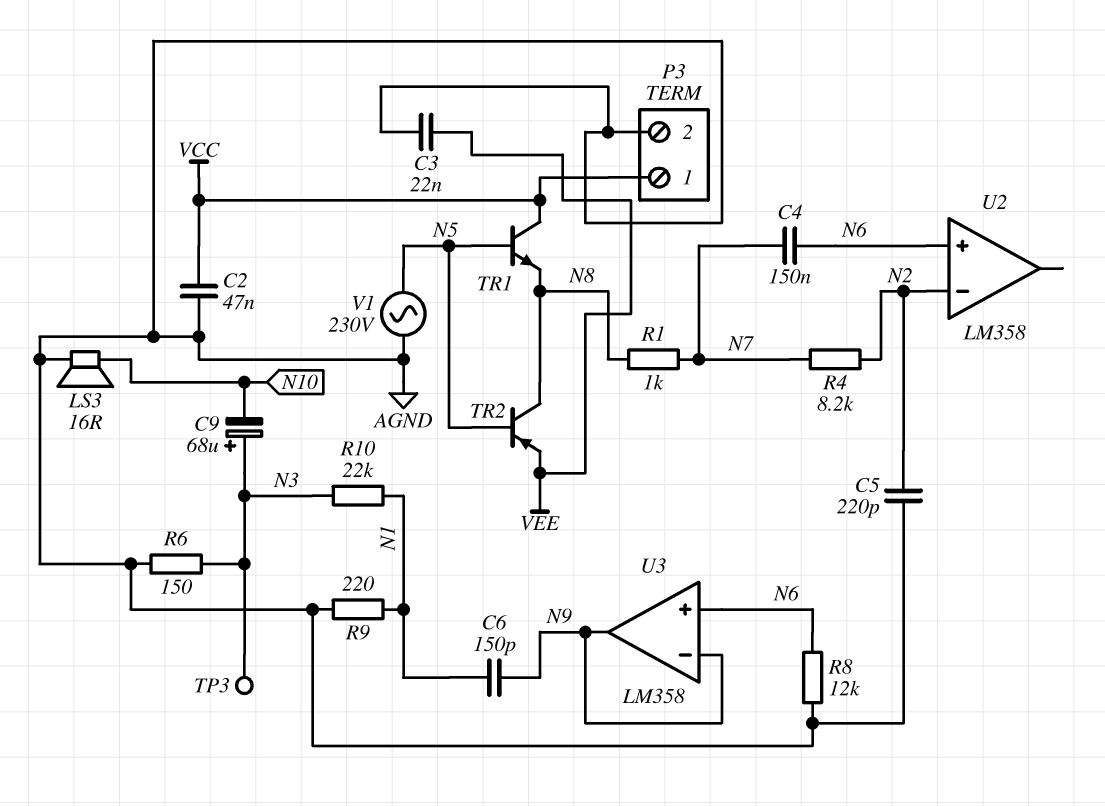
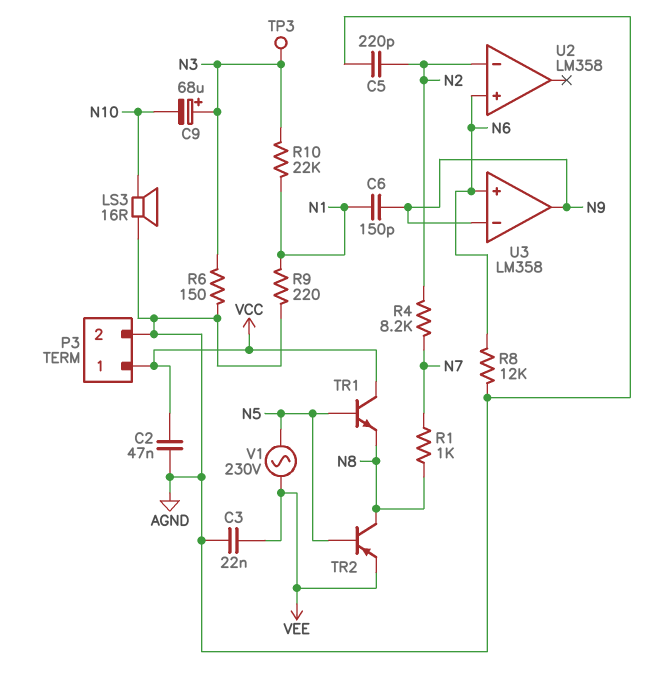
C4: 150nF (N6, N7) -> none
V1: AC 230V (AGND, N5) -> AC 230V (N5, VEE)

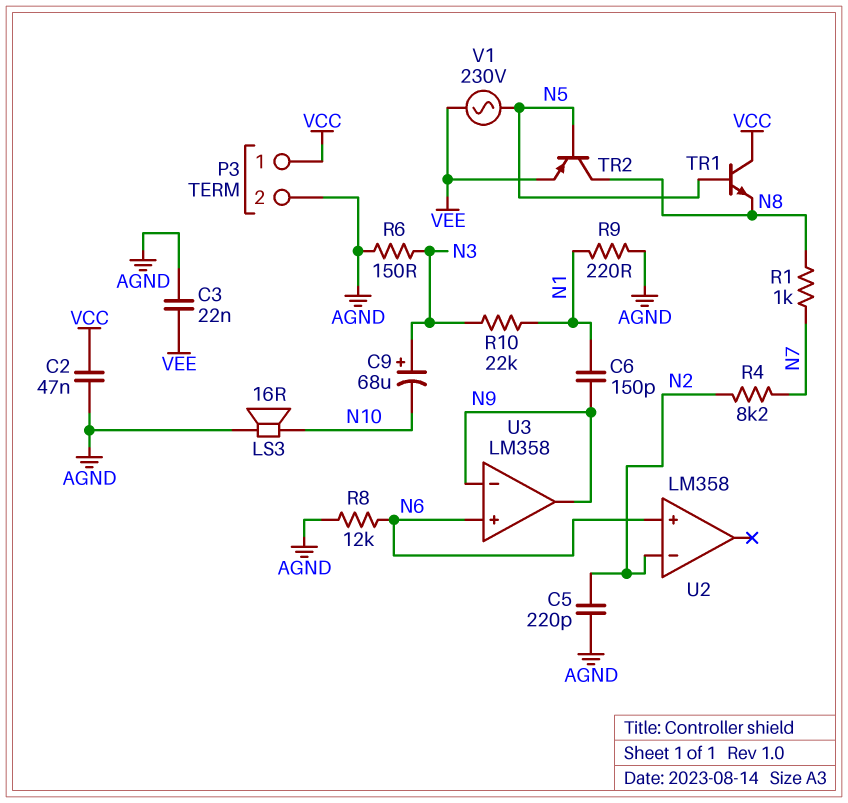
TP3: test point (N3) -> none

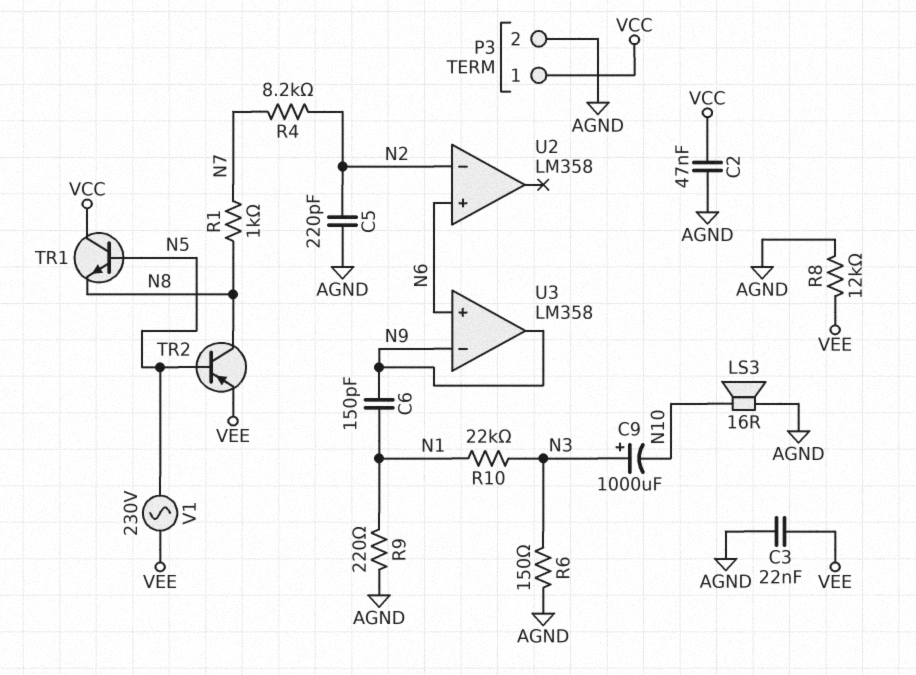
C9: 68uF (plus N3, minus N10) -> 1000uF (plus N3, minus N10)
R8: 12k (AGND, N6) -> 12k (AGND, VEE)

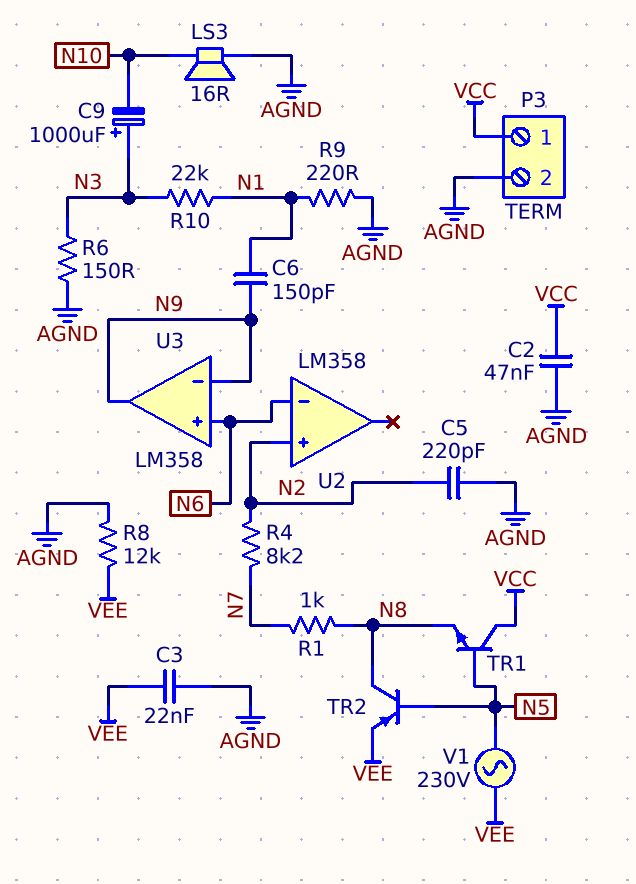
U2 pin in+: N6 -> N2
U2 pin in-: N2 -> N6

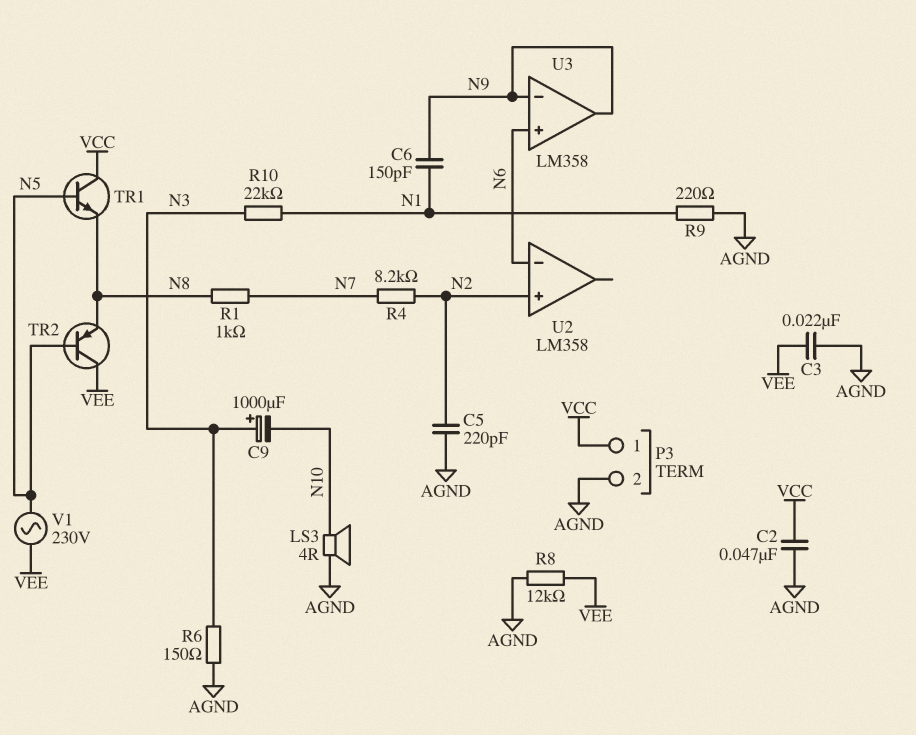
LS3: speaker 16R (AGND, N10) -> speaker 4R (AGND, N10)
TR2: PNP (B N5, C N8, E VEE) -> PNP (B N5, C VEE, E N8)

